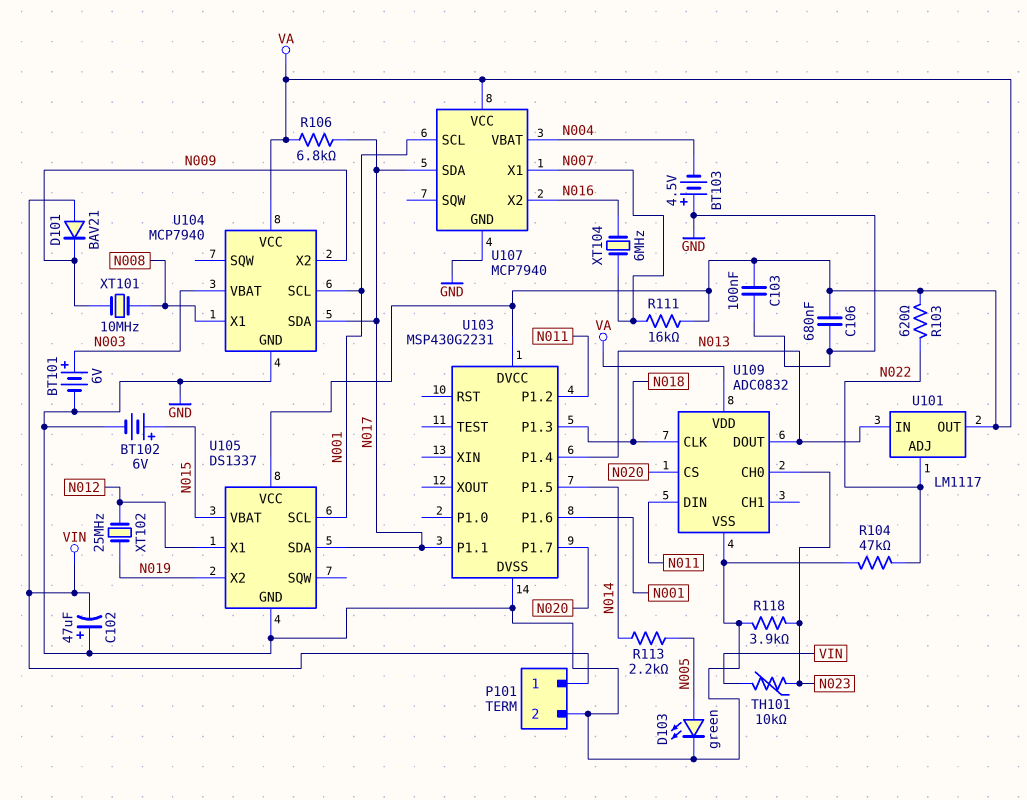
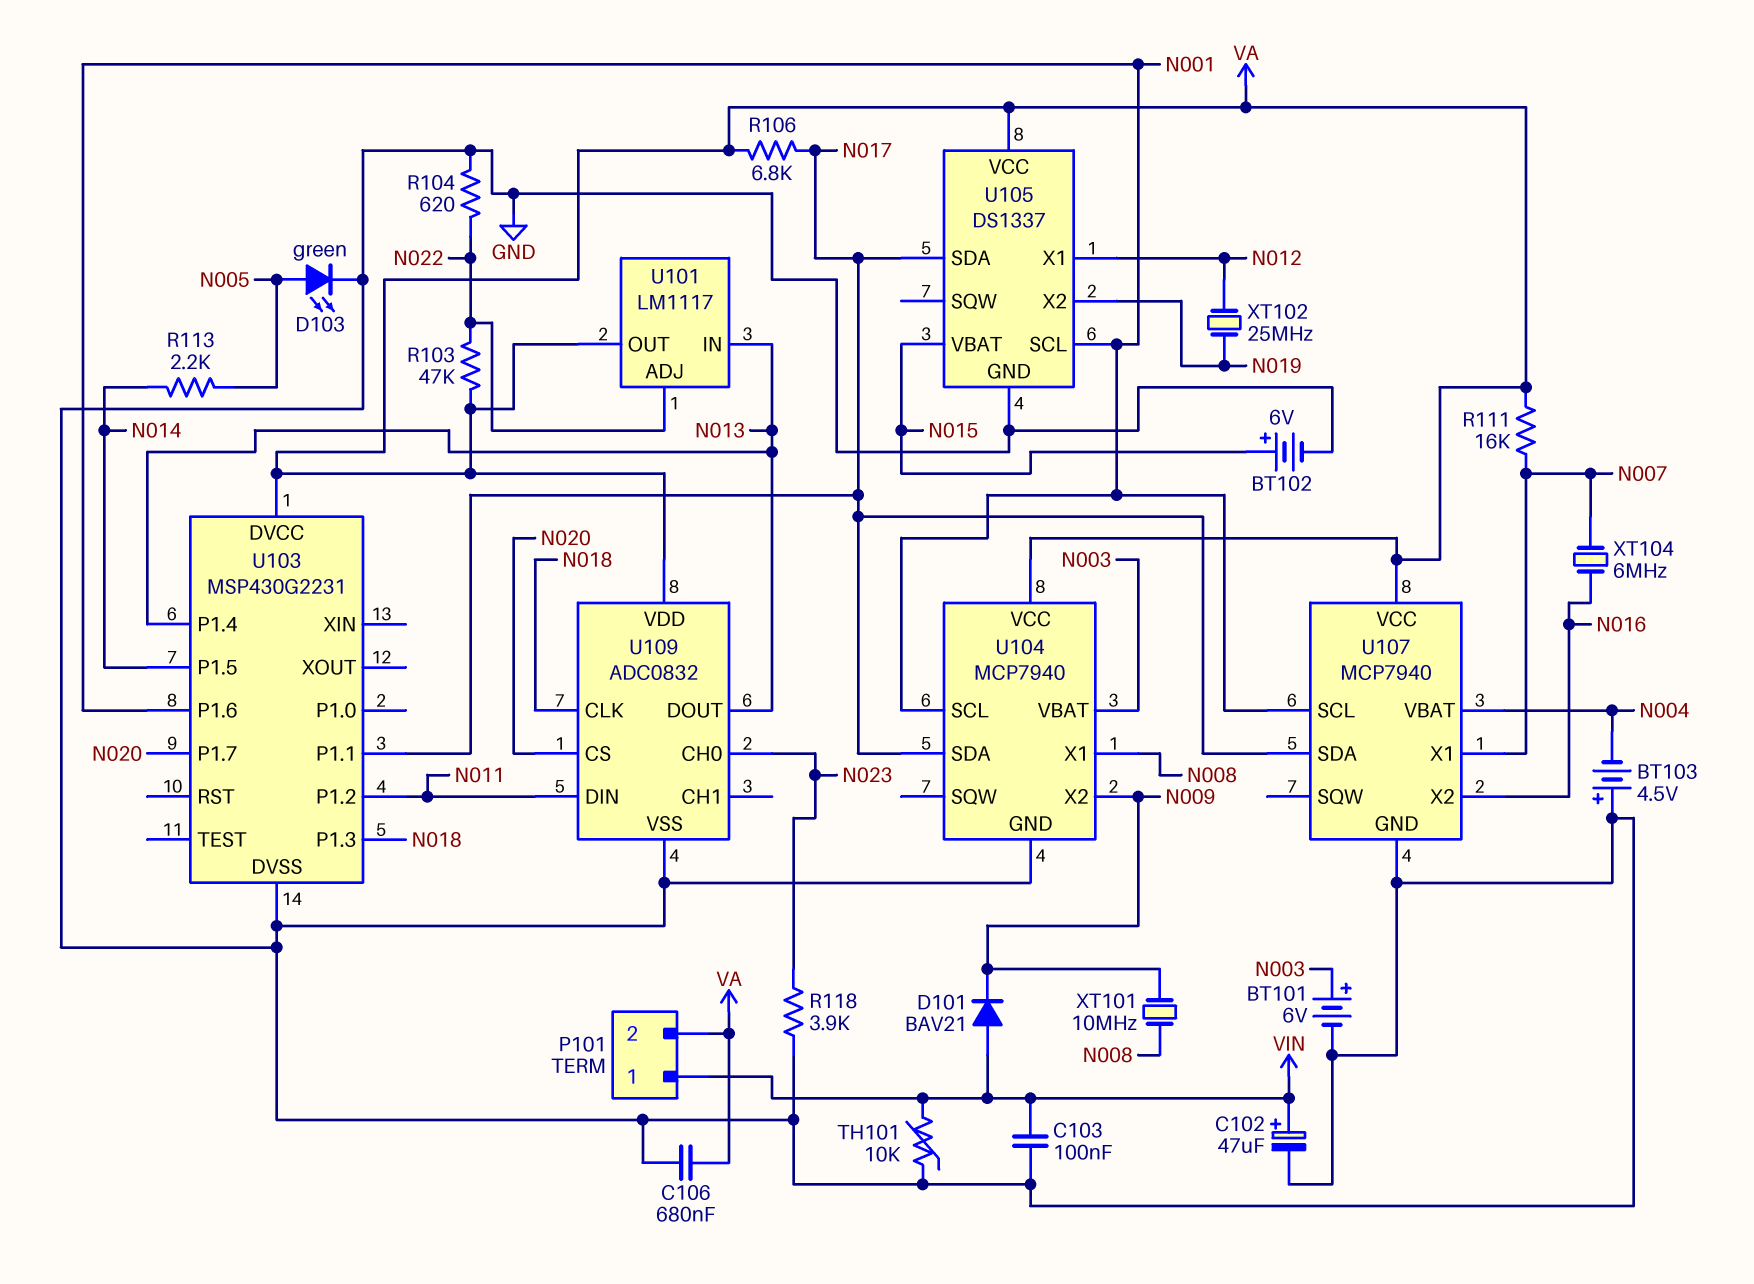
C102: 47uF (plus GND, minus VIN) -> 47uF (plus VIN, minus GND)
C103: 100nF (GND, VA) -> 100nF (GND, VIN)
P101 pin 2: GND -> VA
R103: 620 (N022, VA) -> 47k (N022, VA)
R104: 47k (GND, N022) -> 620 (GND, N022)
TH101: 10k (N023, VIN) -> 10k (GND, VIN)

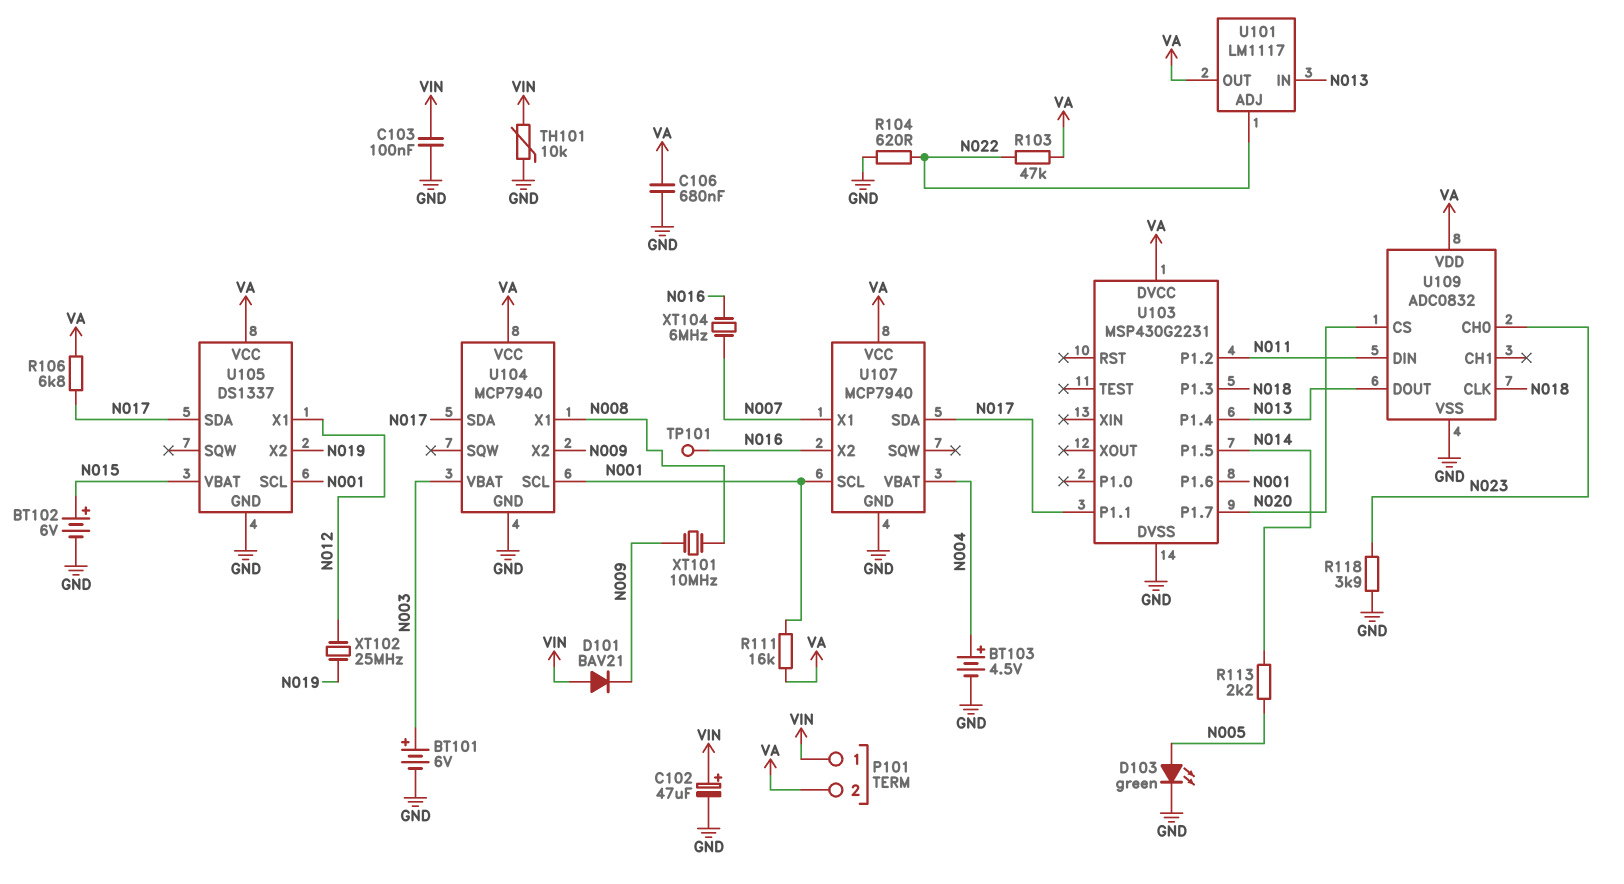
BT103: 4.5V (plus GND, minus N004) -> 4.5V (plus N004, minus GND)
R111: 16k (N007, VA) -> 16k (N001, VA)
TP101: none -> test point (N016)

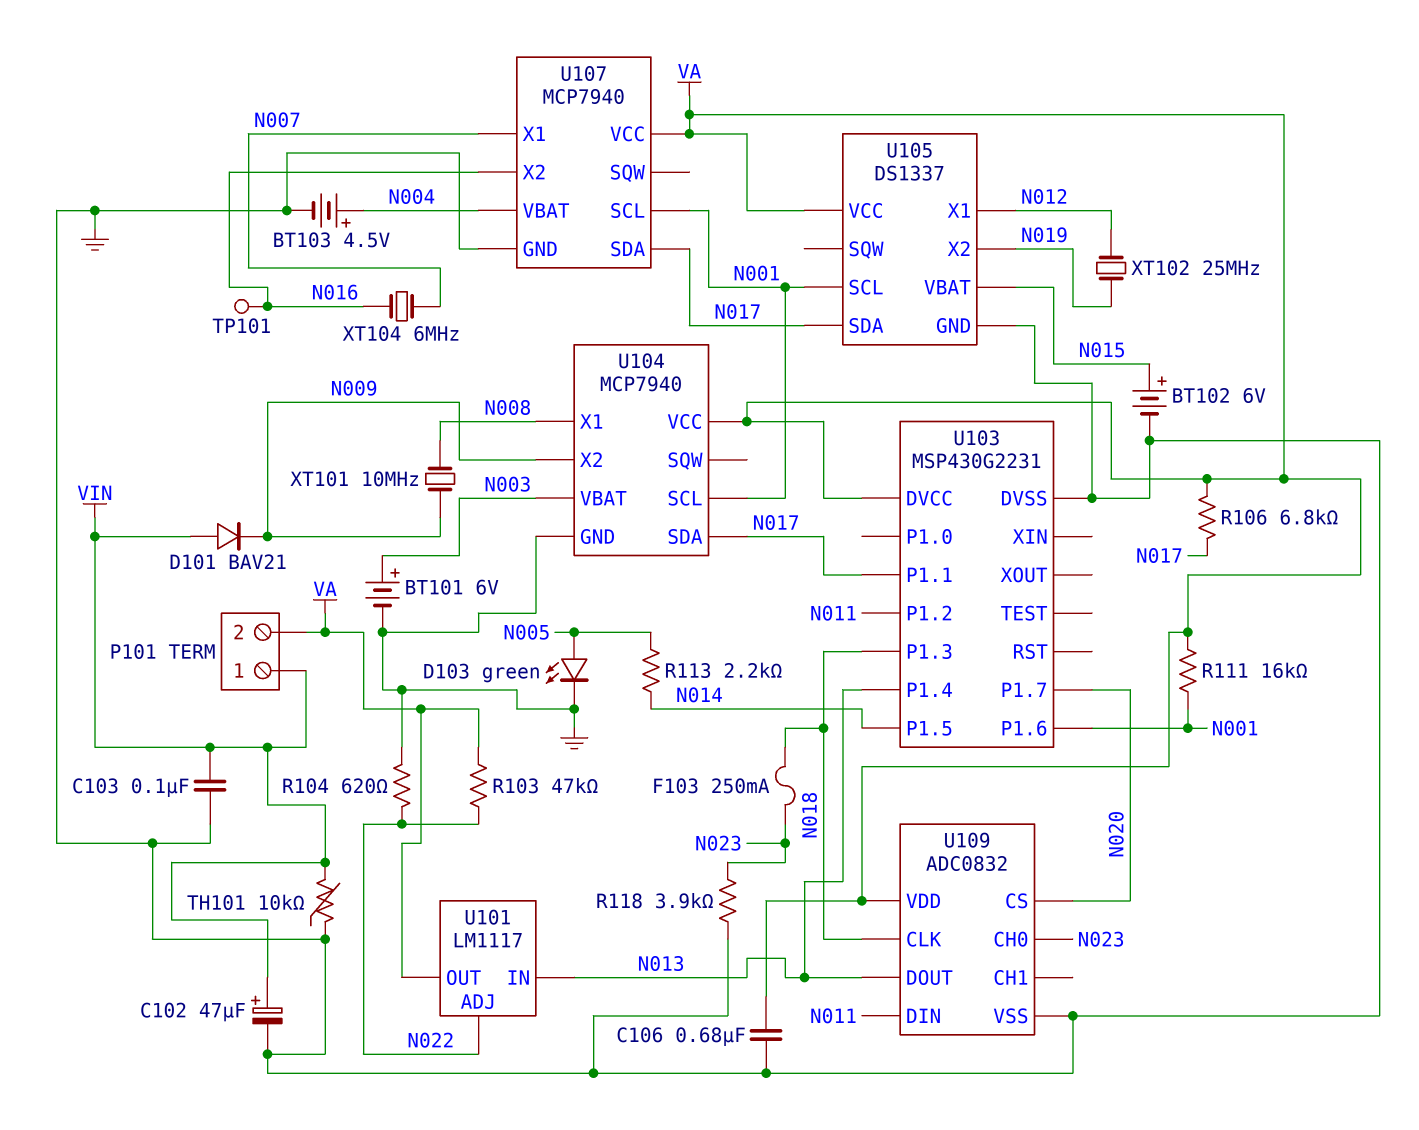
F103: none -> 250mA (N018, N023)

